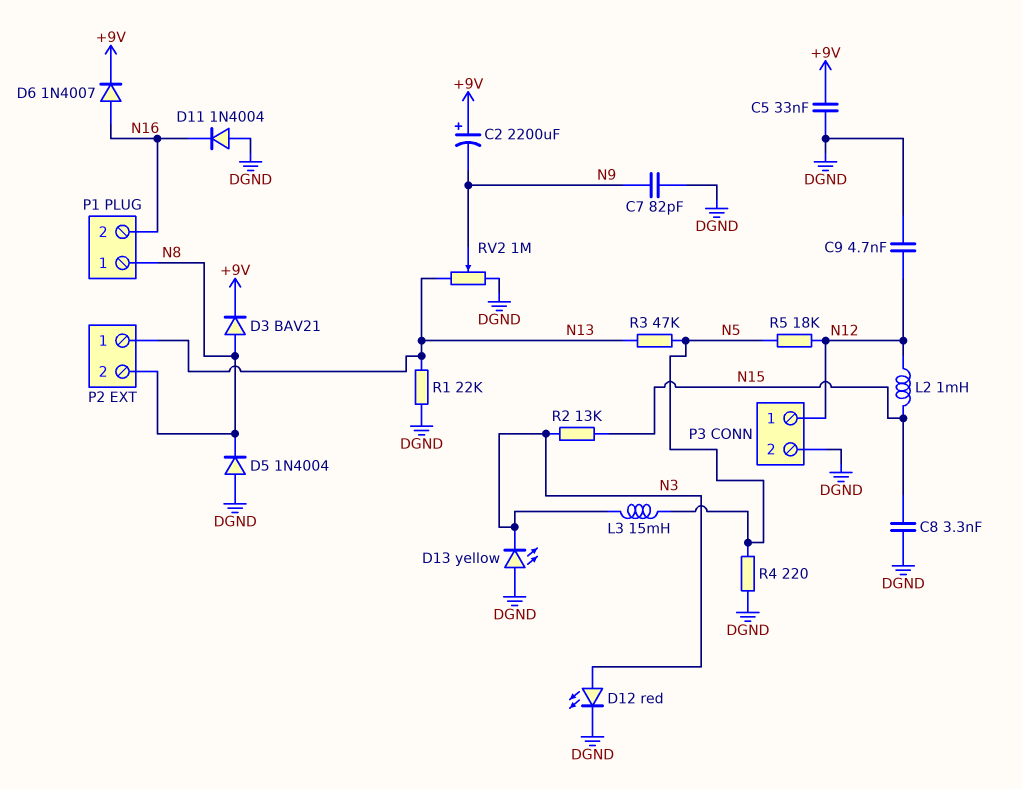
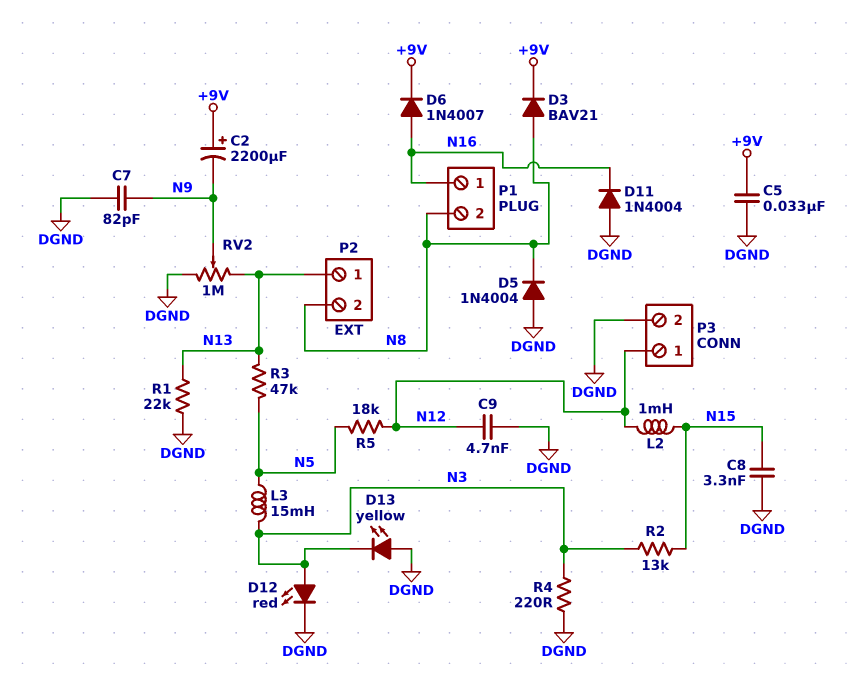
P1 pin 1: N8 -> N16
P1 pin 2: N16 -> N8
R4: 220 (DGND, N5) -> 220 (DGND, N3)

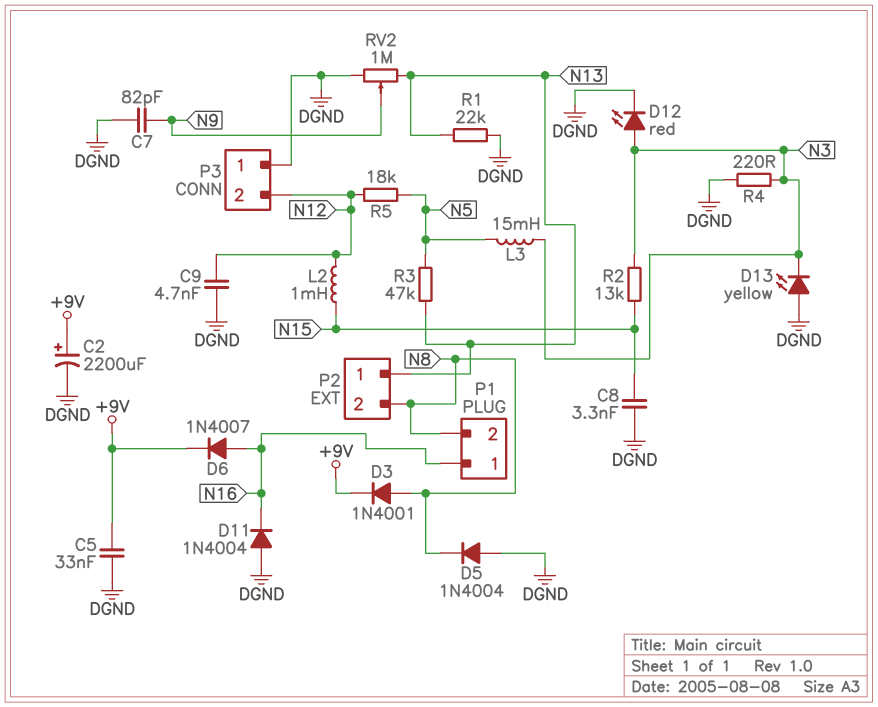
C2: 2200uF (plus +9V, minus N9) -> 2200uF (plus +9V, minus DGND)
D3: diode BAV21 (A N8, K +9V) -> diode 1N4001 (A N8, K +9V)
P3 pin 1: N12 -> DGND
P3 pin 2: DGND -> N12

